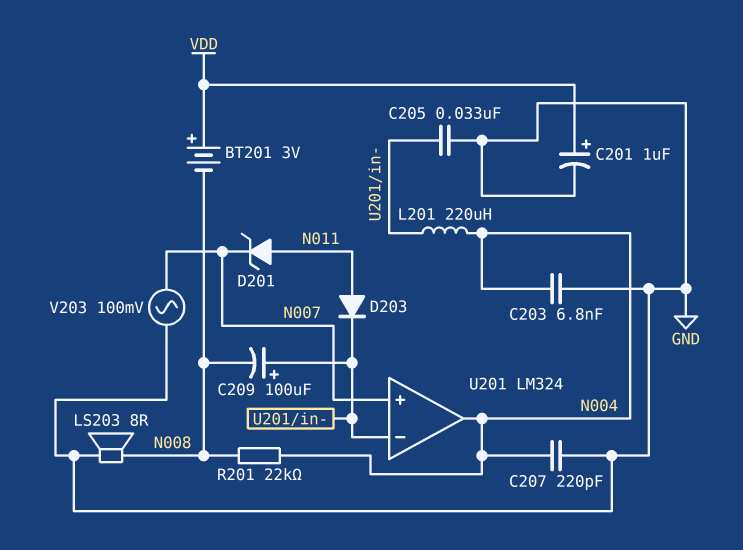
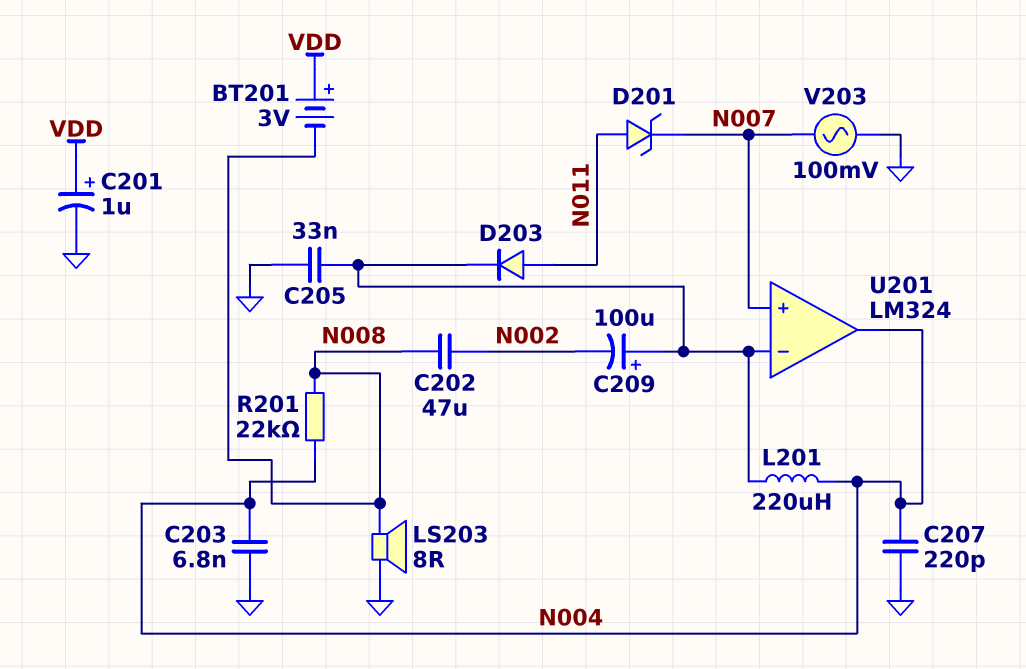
C202: none -> 47uF (N002, N008)
C209: 100uF (plus U201/in-, minus N008) -> 100uF (plus U201/in-, minus N002)

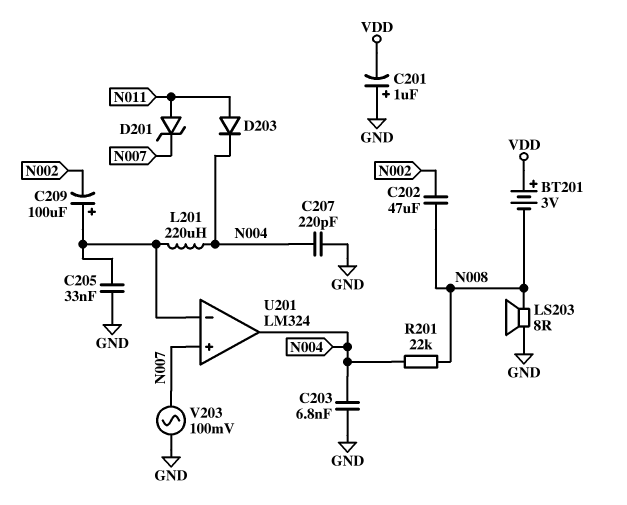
C201: 1uF (plus VDD, minus GND) -> 1uF (plus GND, minus VDD)
D203: diode (A N011, K U201/in-) -> diode (A N011, K N004)

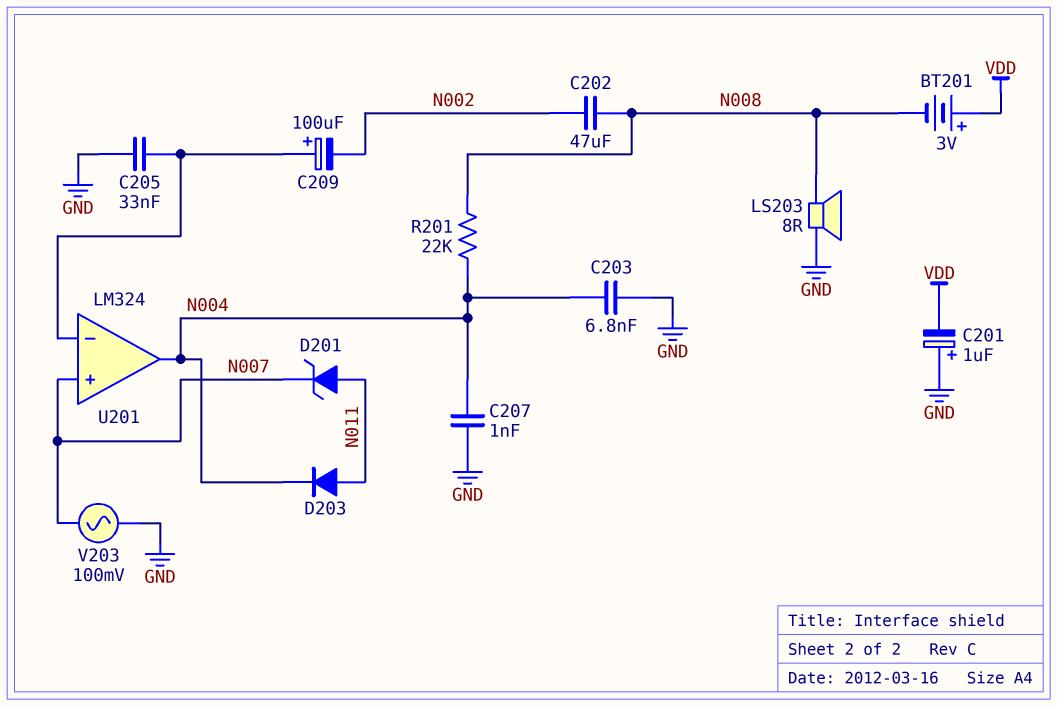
C207: 220pF (GND, N004) -> 1nF (GND, N004)
L201: 220uH (N004, U201/in-) -> none

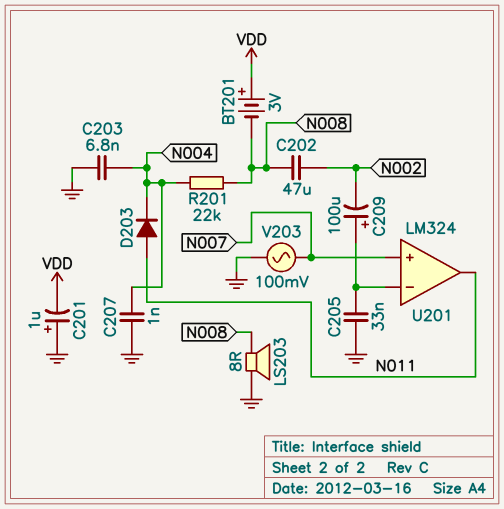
D201: zener (A N011, K N007) -> none
U201 pin out: N004 -> N011

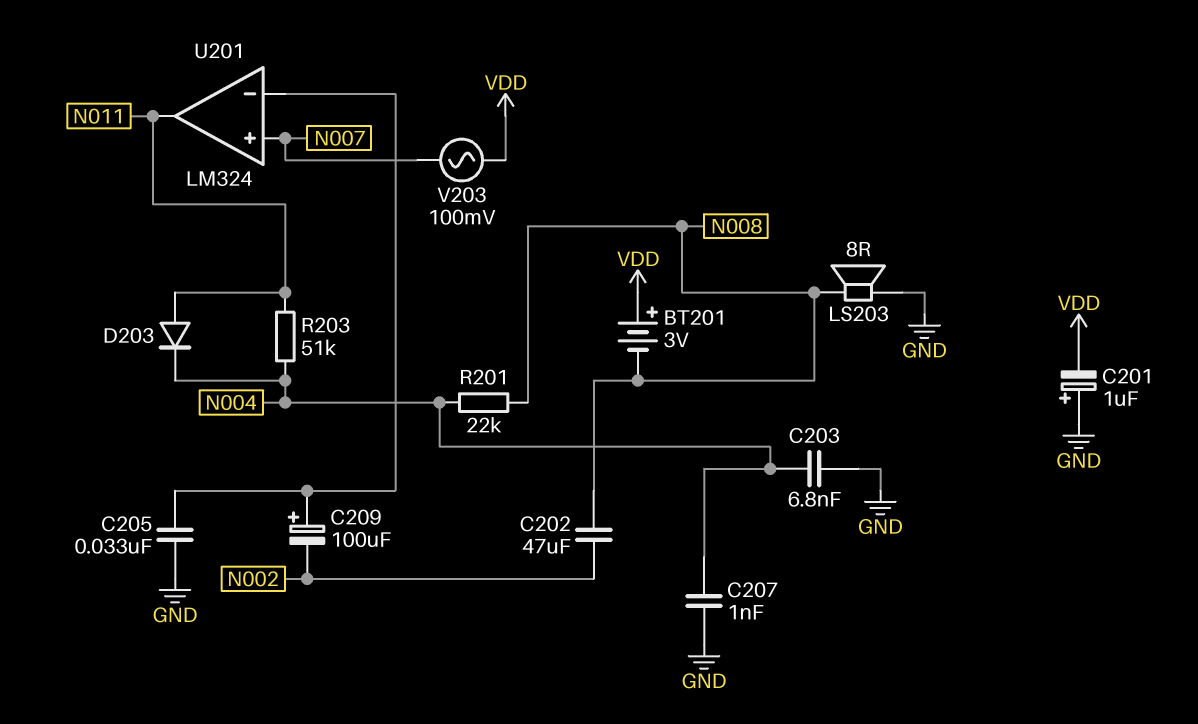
R203: none -> 51k (N004, N011)
V203: AC 100mV (GND, N007) -> AC 100mV (N007, VDD)

